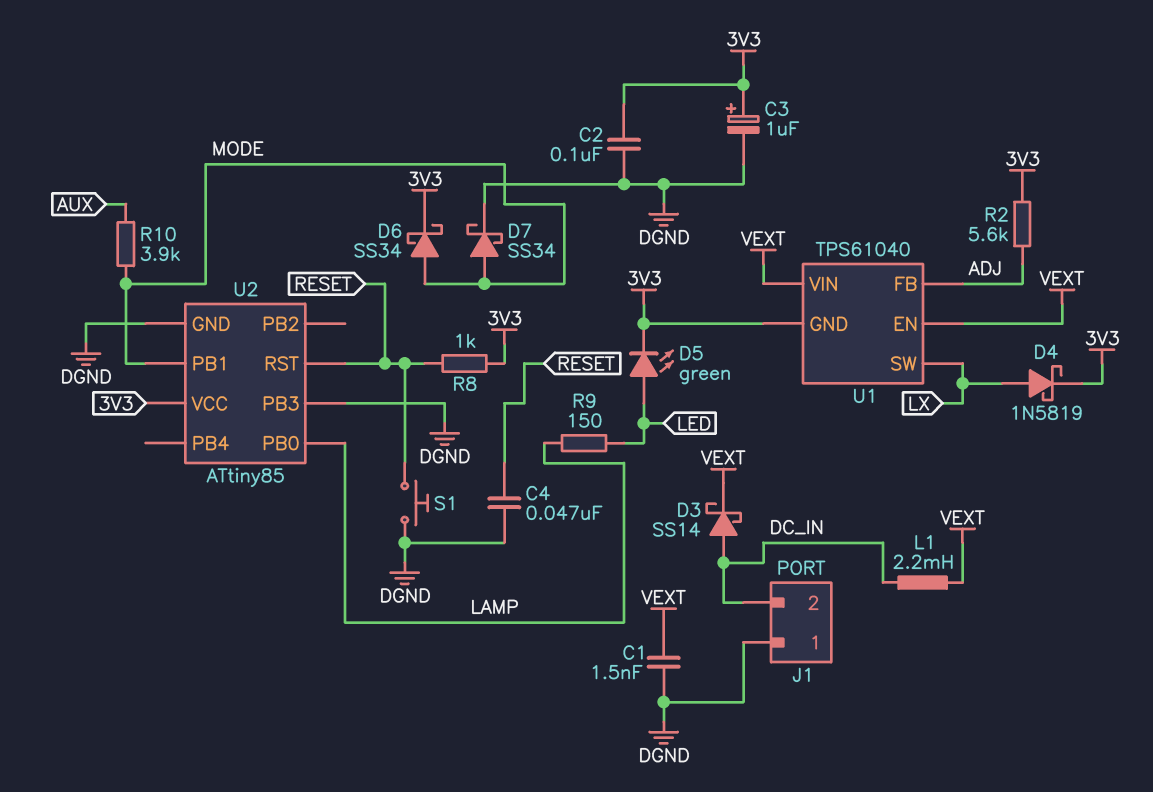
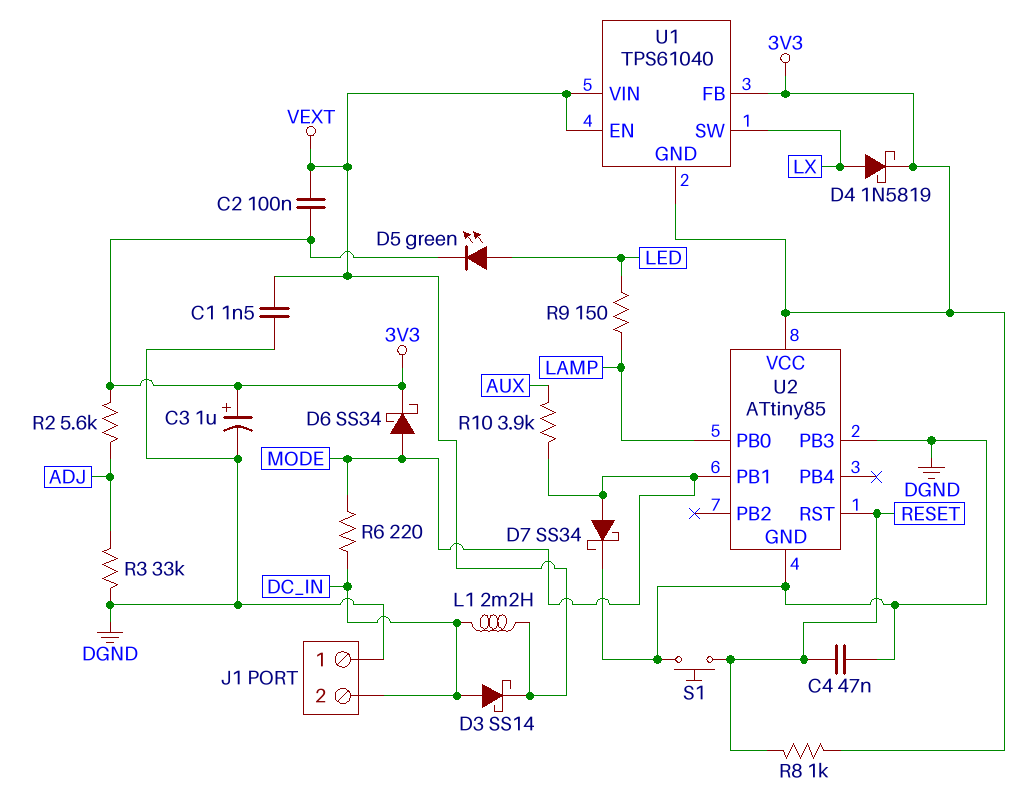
C2: 100nF (3V3, DGND) -> 100nF (3V3, VEXT)
R3: none -> 33k (ADJ, DGND)
R6: none -> 220 (DC_IN, MODE)
U1 pin FB: ADJ -> 3V3

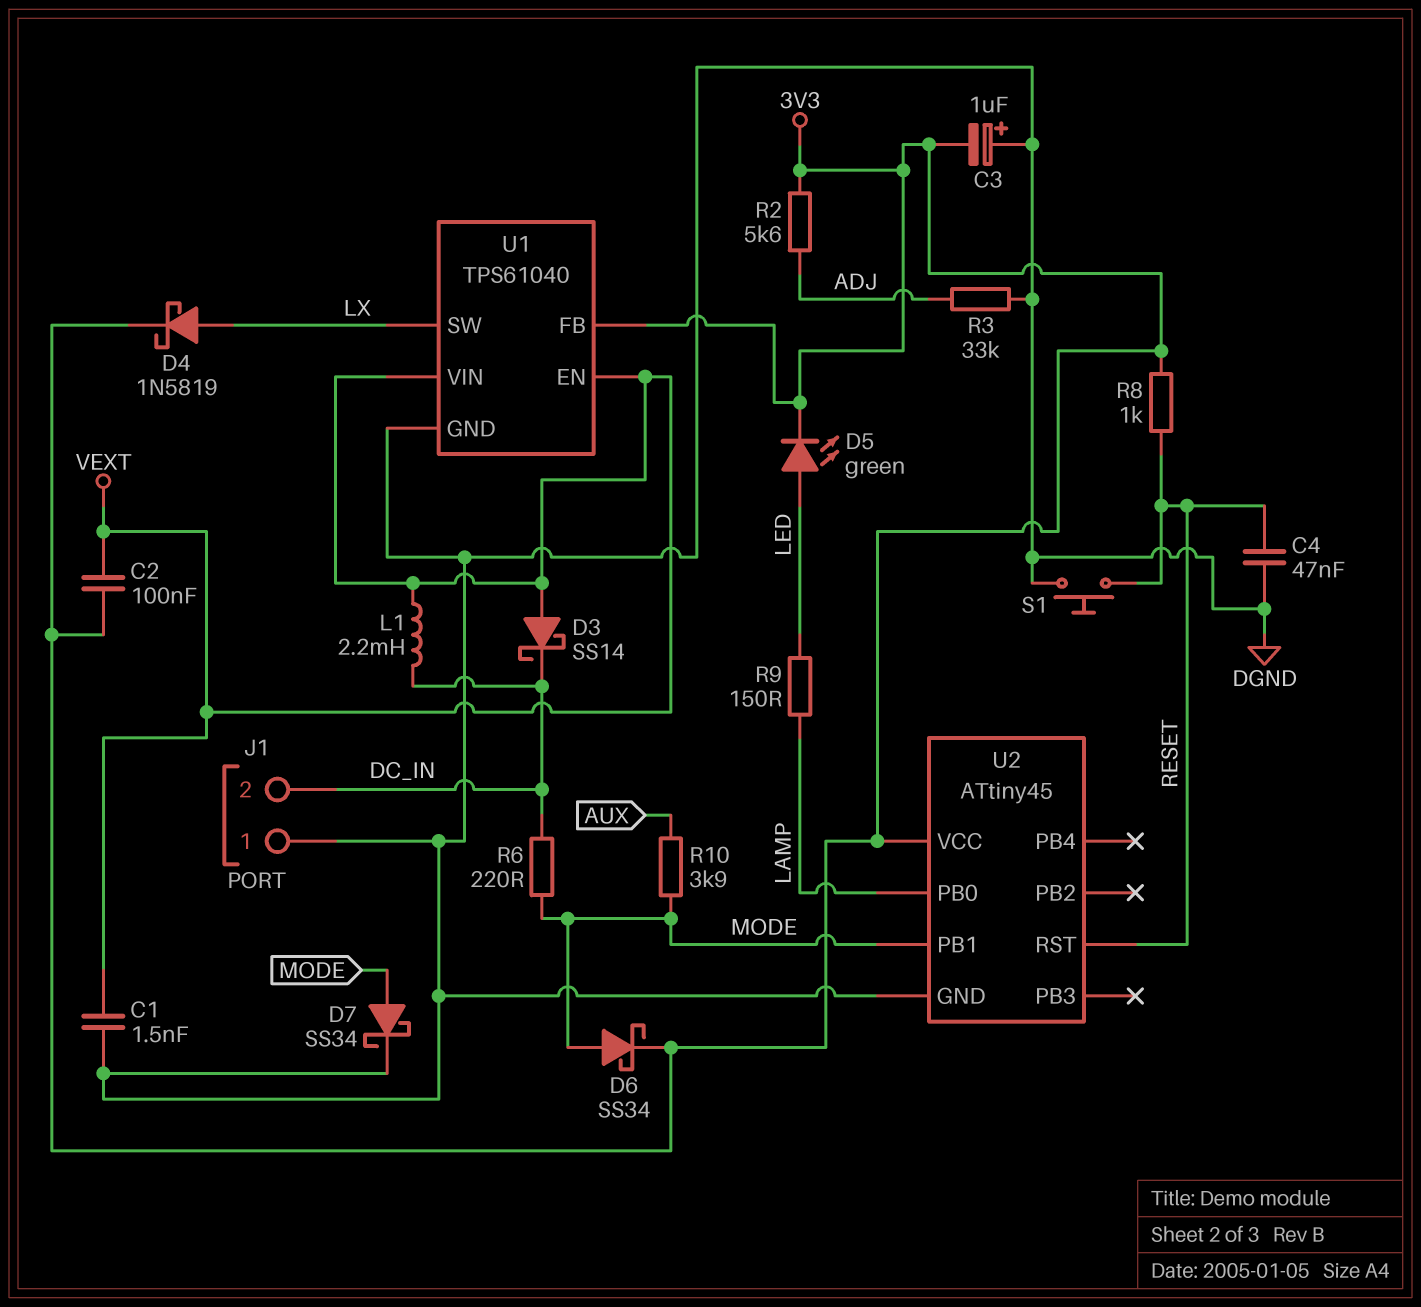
C3: 1uF (plus 3V3, minus DGND) -> 1uF (plus DGND, minus 3V3)
D3: schottky SS14 (A DC_IN, K VEXT) -> schottky SS14 (A VEXT, K DC_IN)
U1 pin GND: 3V3 -> DGND
U2: ATtiny85 -> ATtiny45
U2 pin PB3: DGND -> none

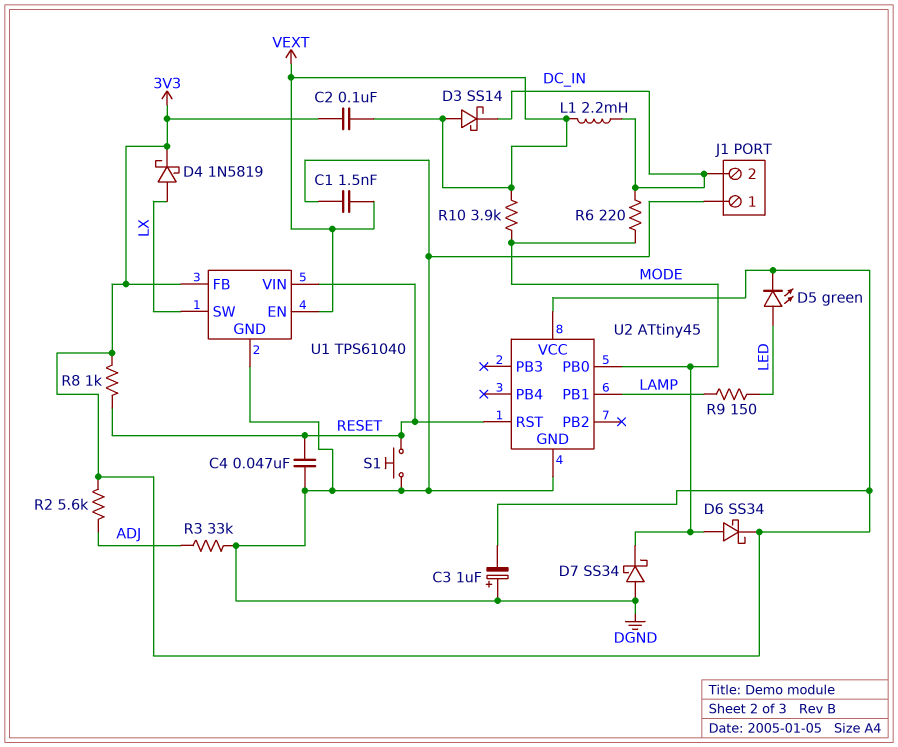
D7: schottky SS34 (A MODE, K DGND) -> schottky SS34 (A DGND, K MODE)
R10: 3.9k (AUX, MODE) -> 3.9k (MODE, VEXT)
U1 pin VIN: VEXT -> RESET
U2 pin PB0: LAMP -> MODE
U2 pin PB1: MODE -> LAMP

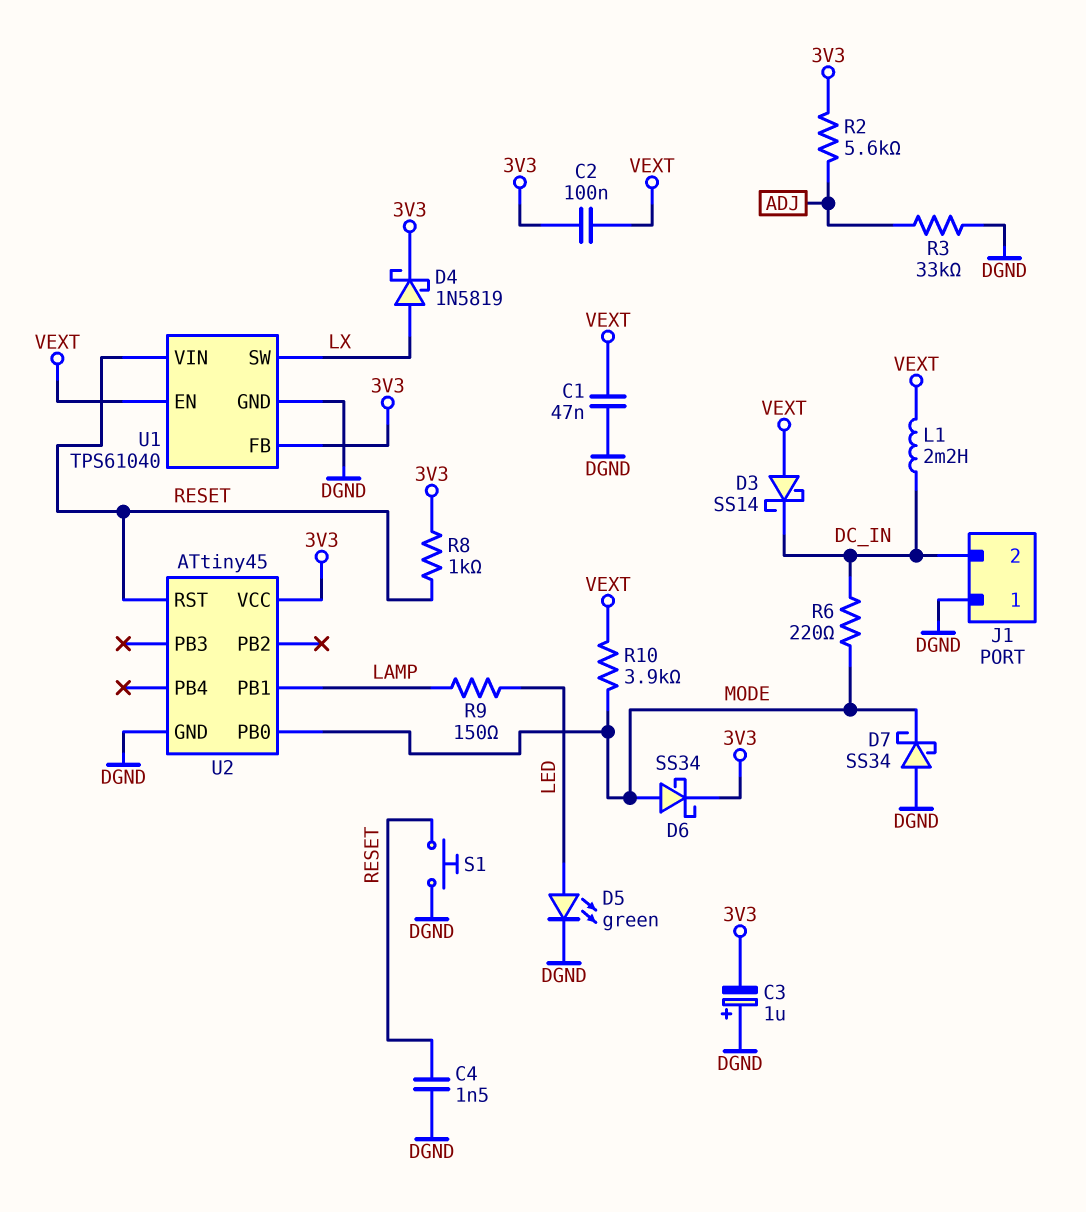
C1: 1.5nF (DGND, VEXT) -> 47nF (DGND, VEXT)
C4: 47nF (DGND, RESET) -> 1.5nF (DGND, RESET)
D5: LED green (A LED, K 3V3) -> LED green (A LED, K DGND)

